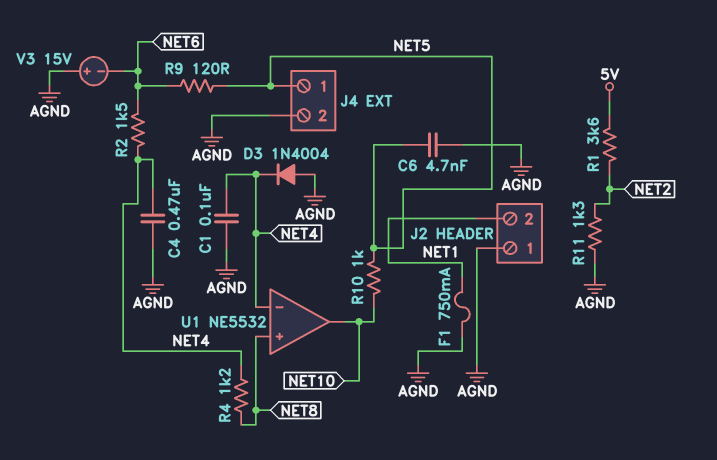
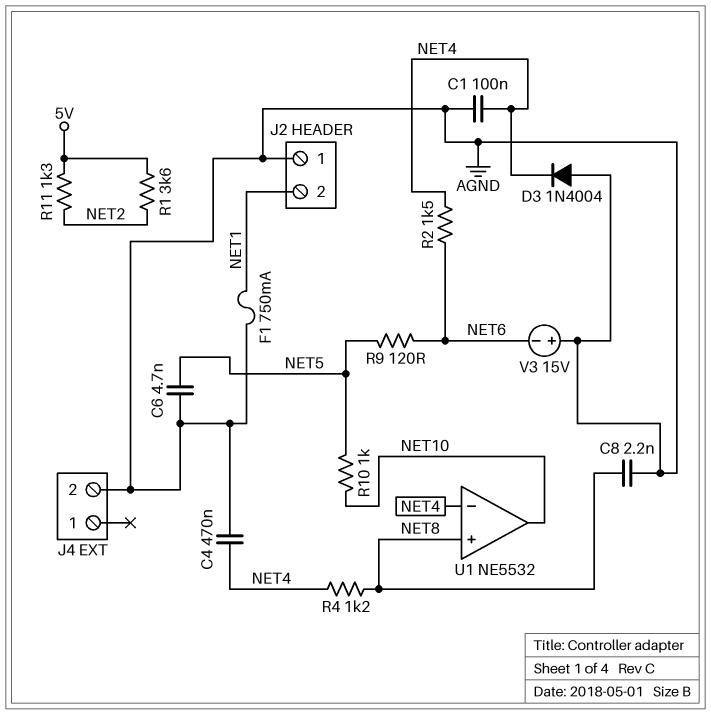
C8: none -> 2.2nF (AGND, NET8)
J4 pin 1: NET5 -> none
R11: 1.3k (AGND, NET2) -> 1.3k (5V, NET2)

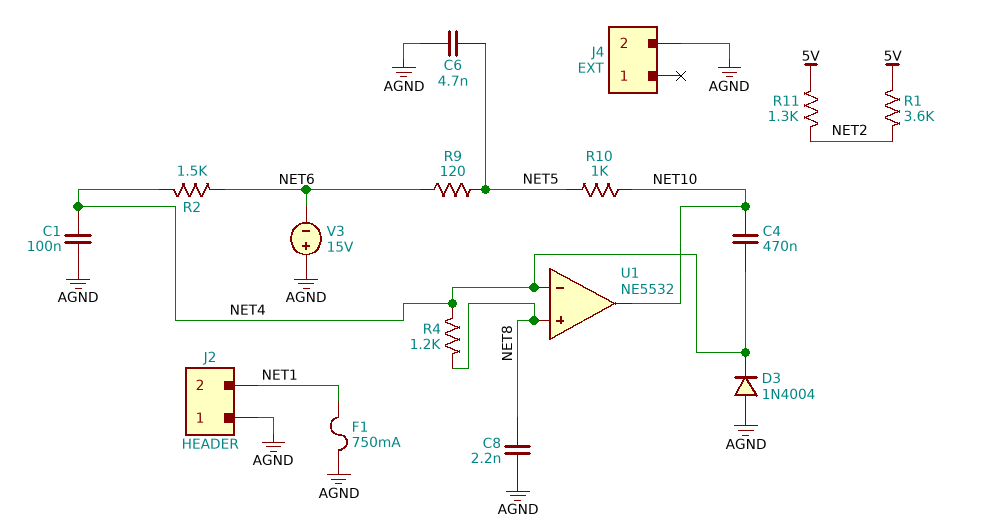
C4: 470nF (AGND, NET4) -> 470nF (NET4, NET10)

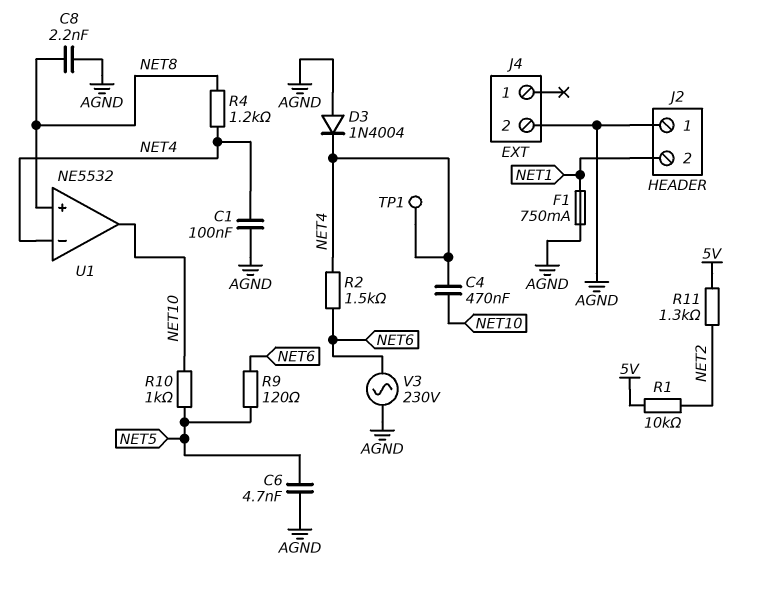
R1: 3.6k (5V, NET2) -> 10k (5V, NET2)
TP1: none -> test point (NET4)
V3: 15V (plus AGND, minus NET6) -> AC 230V (AGND, NET6)

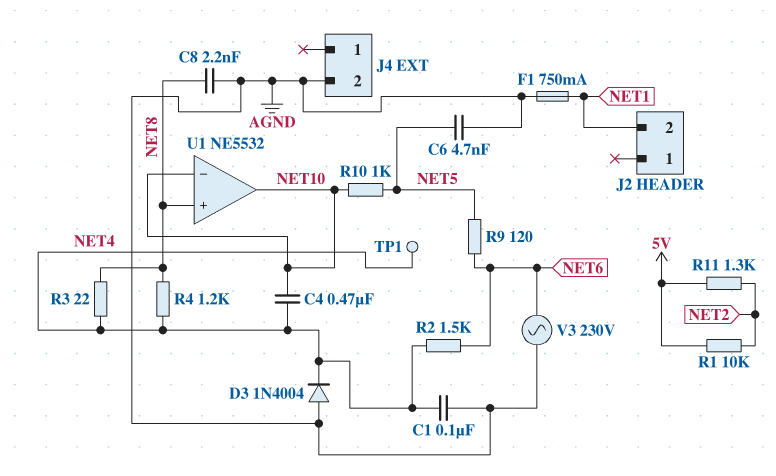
J2 pin 1: AGND -> none
R3: none -> 22 (NET4, NET8)
U1 pin in-: NET4 -> NET10

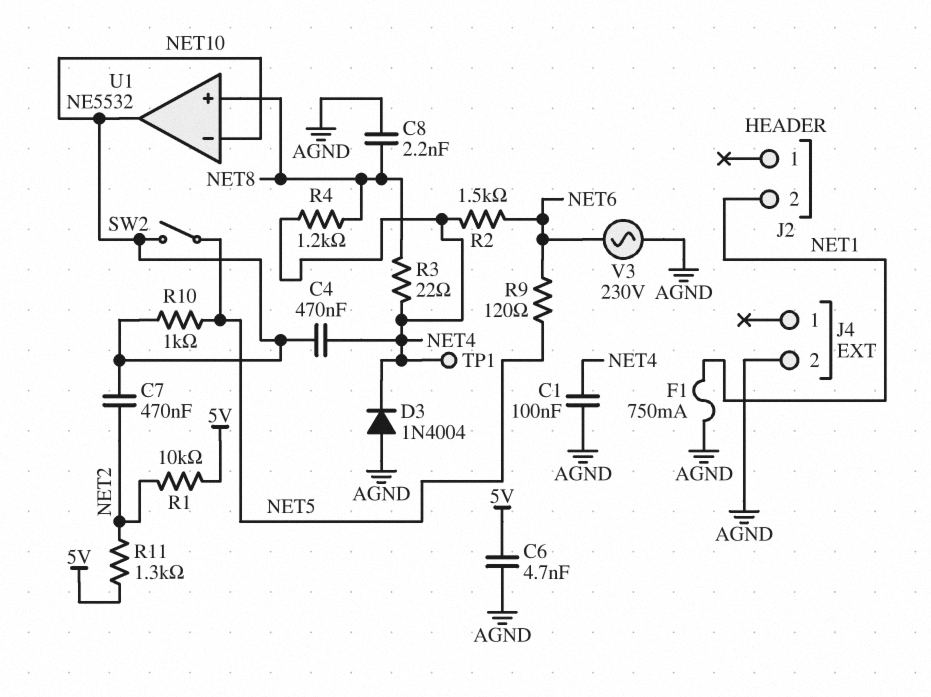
C6: 4.7nF (AGND, NET5) -> 4.7nF (5V, AGND)
C7: none -> 470nF (NET2, NET10)
SW2: none -> switch (NET5, NET10)

